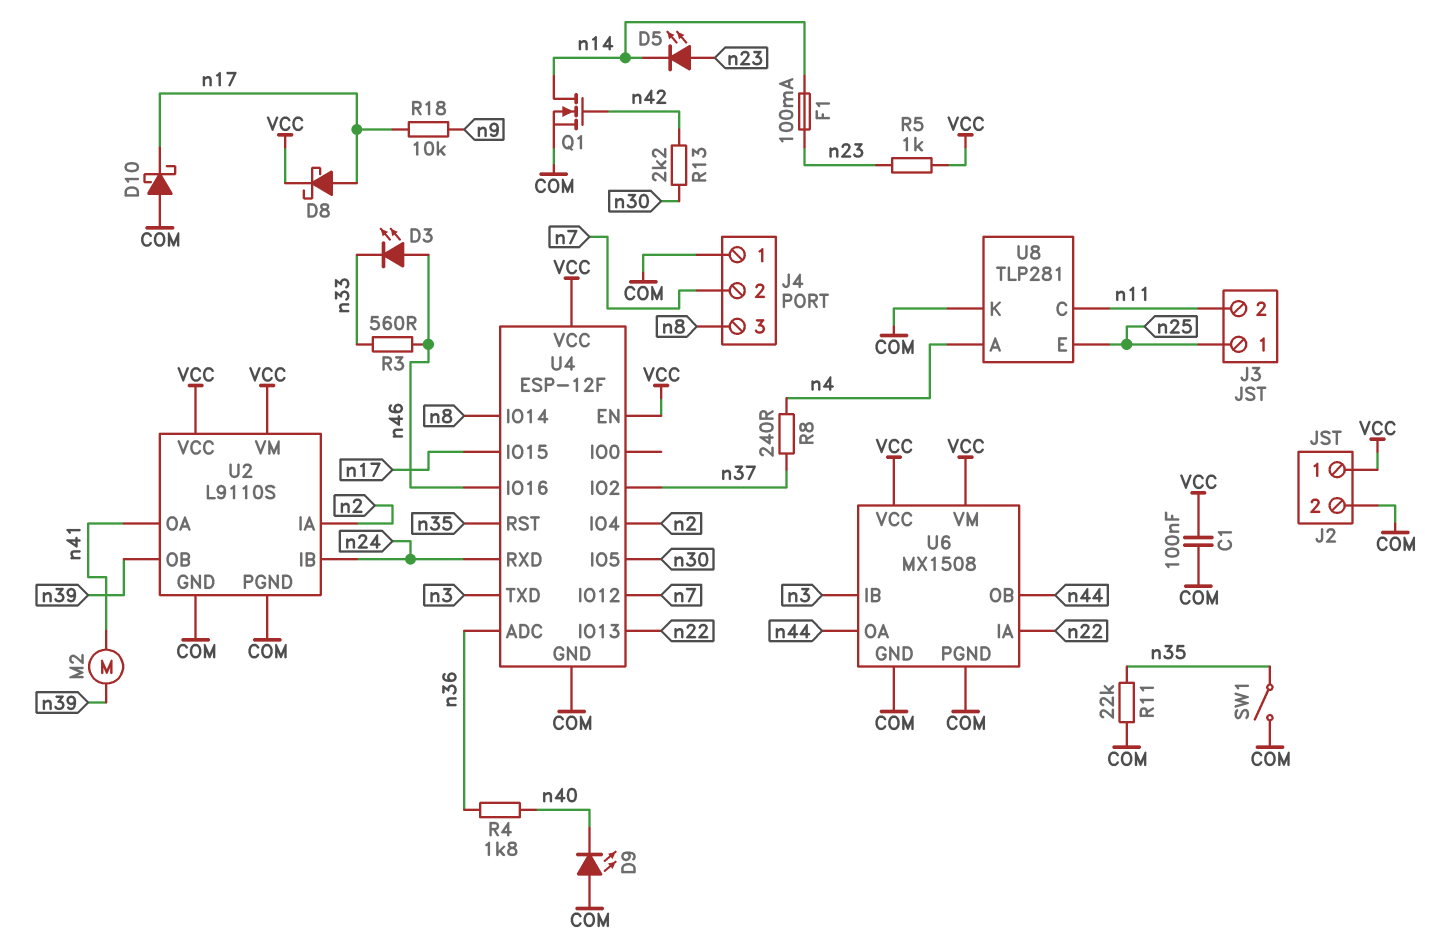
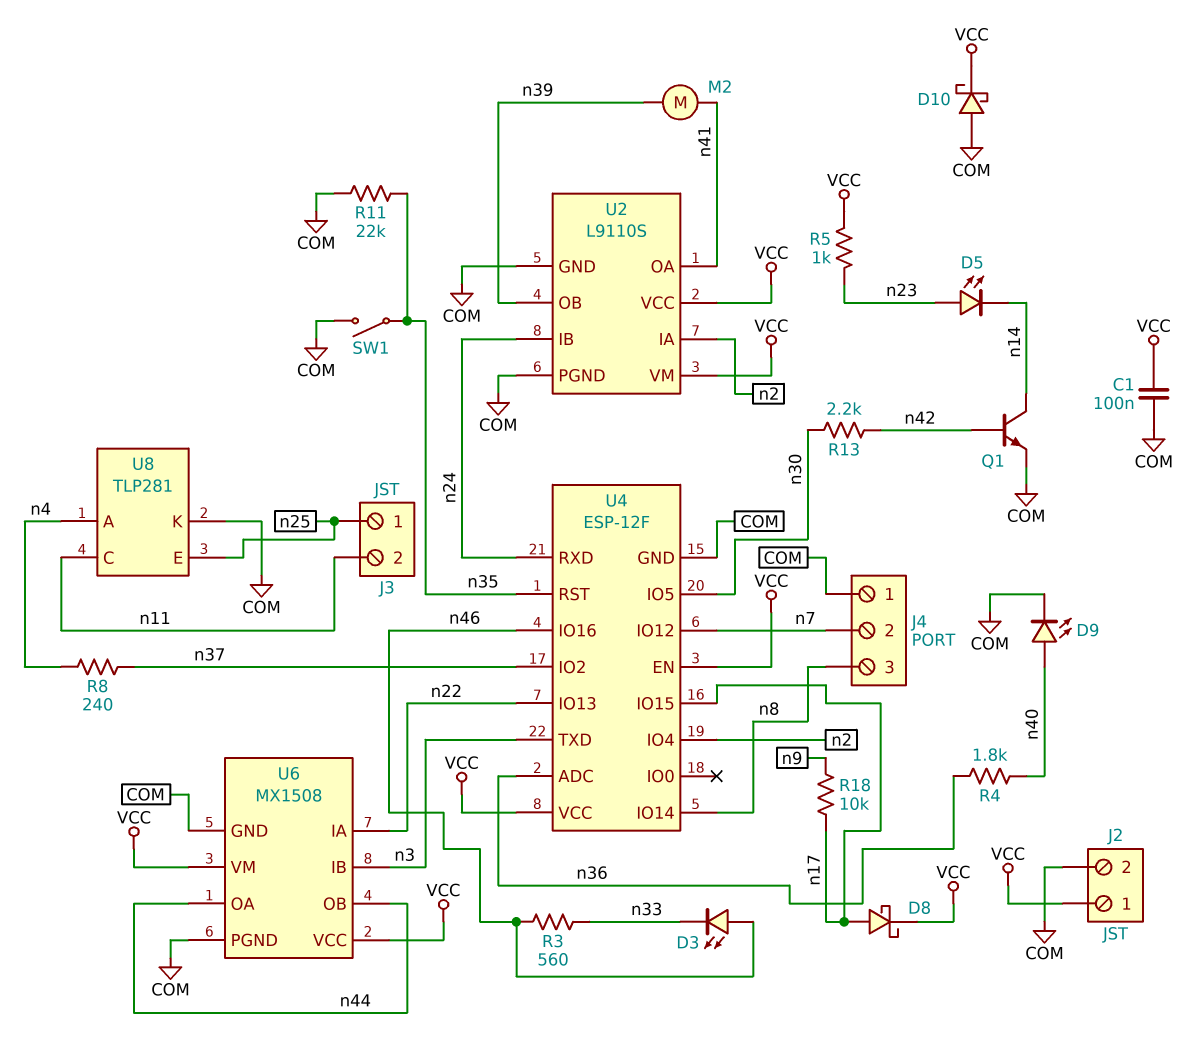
D9: LED (A COM, K n40) -> LED (A n40, K COM)
D10: schottky (A COM, K n17) -> schottky (A COM, K VCC)
F1: 100mA (n14, n23) -> none
Q1: NMOS (G n42, D n14, S COM) -> NPN (B n42, C n14, E COM)

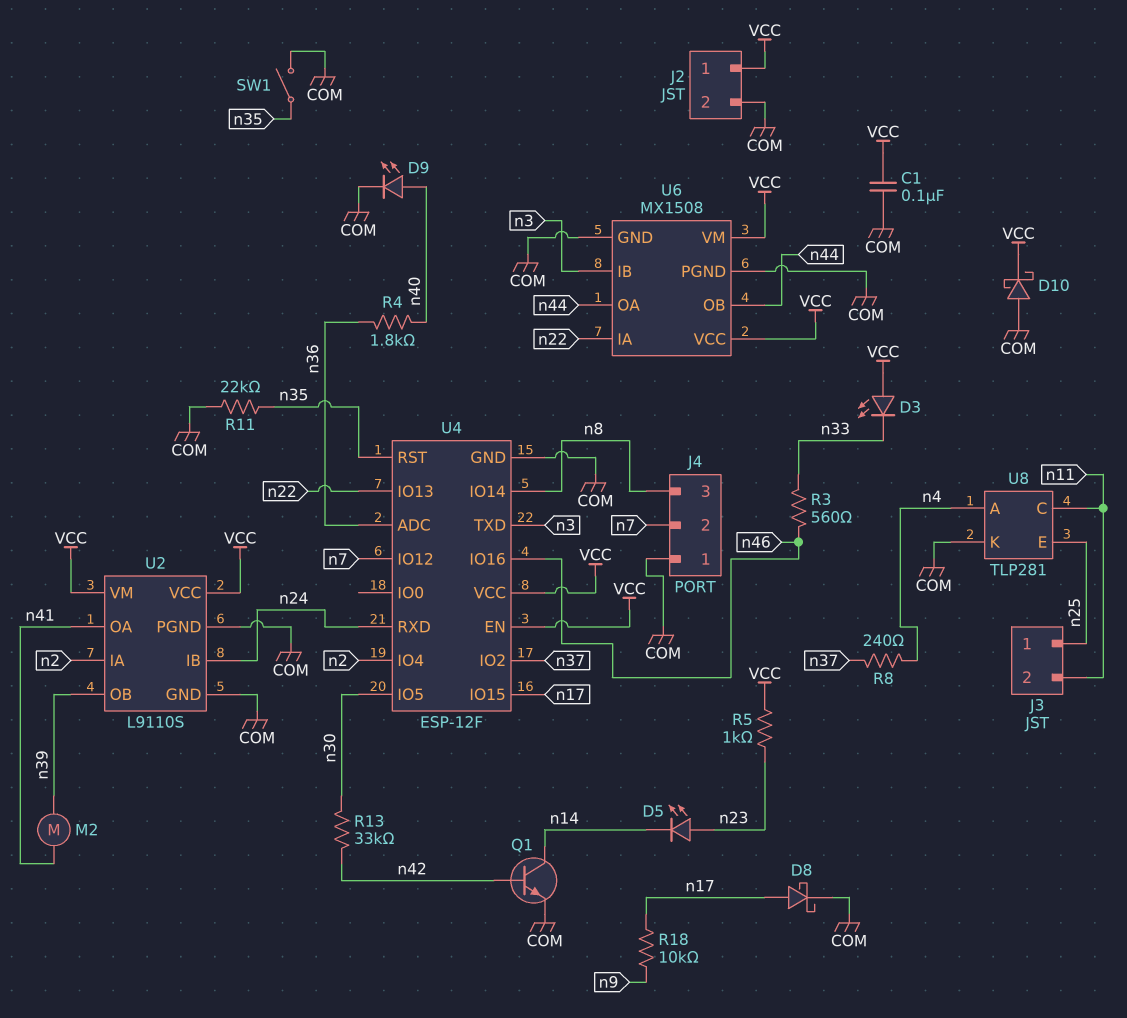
D3: LED (A n46, K n33) -> LED (A VCC, K n33)
D8: schottky (A n17, K VCC) -> schottky (A n17, K COM)
R13: 2.2k (n30, n42) -> 33k (n30, n42)

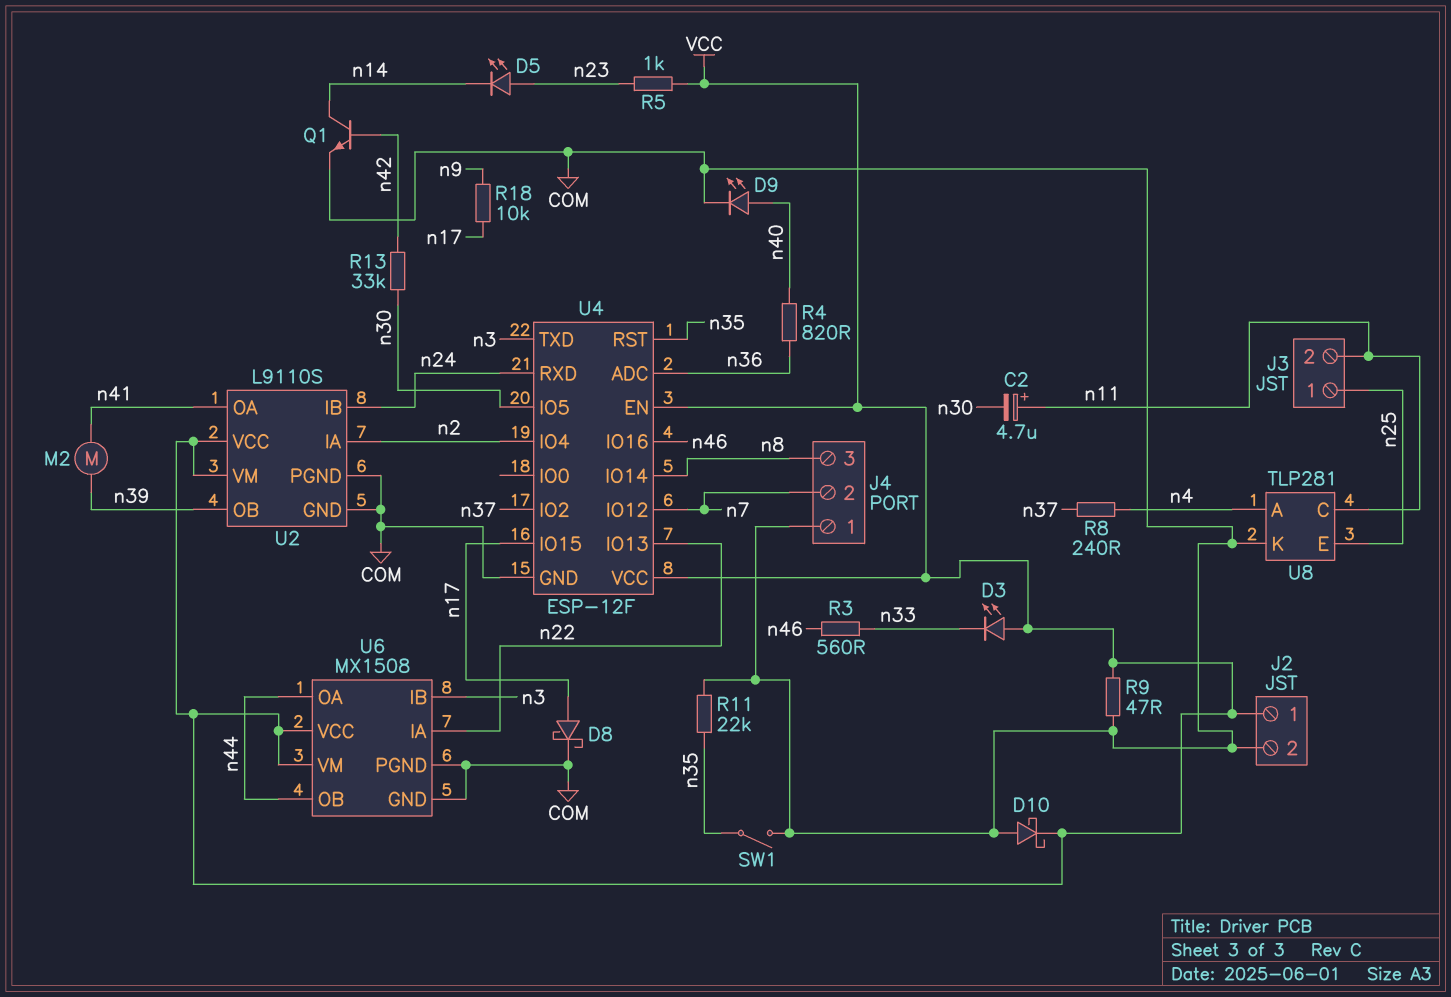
C1: 100nF (COM, VCC) -> none
C2: none -> 4.7uF (plus n11, minus n30)
R4: 1.8k (n36, n40) -> 820 (n36, n40)
R9: none -> 47 (COM, VCC)

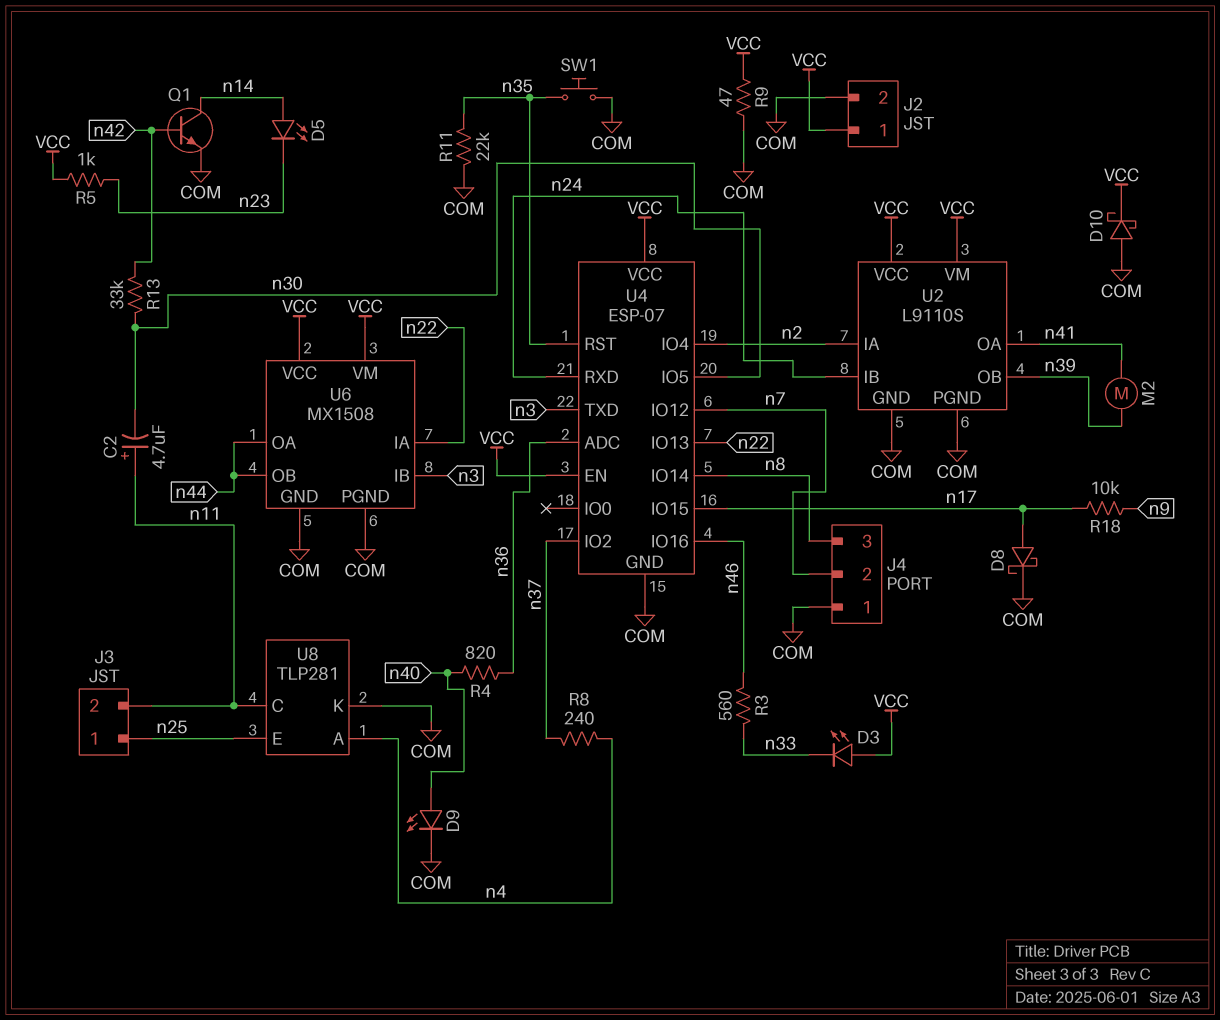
D5: LED (A n23, K n14) -> LED (A n14, K n23)
SW1: switch (COM, n35) -> button (COM, n35)
U4: ESP-12F -> ESP-07

